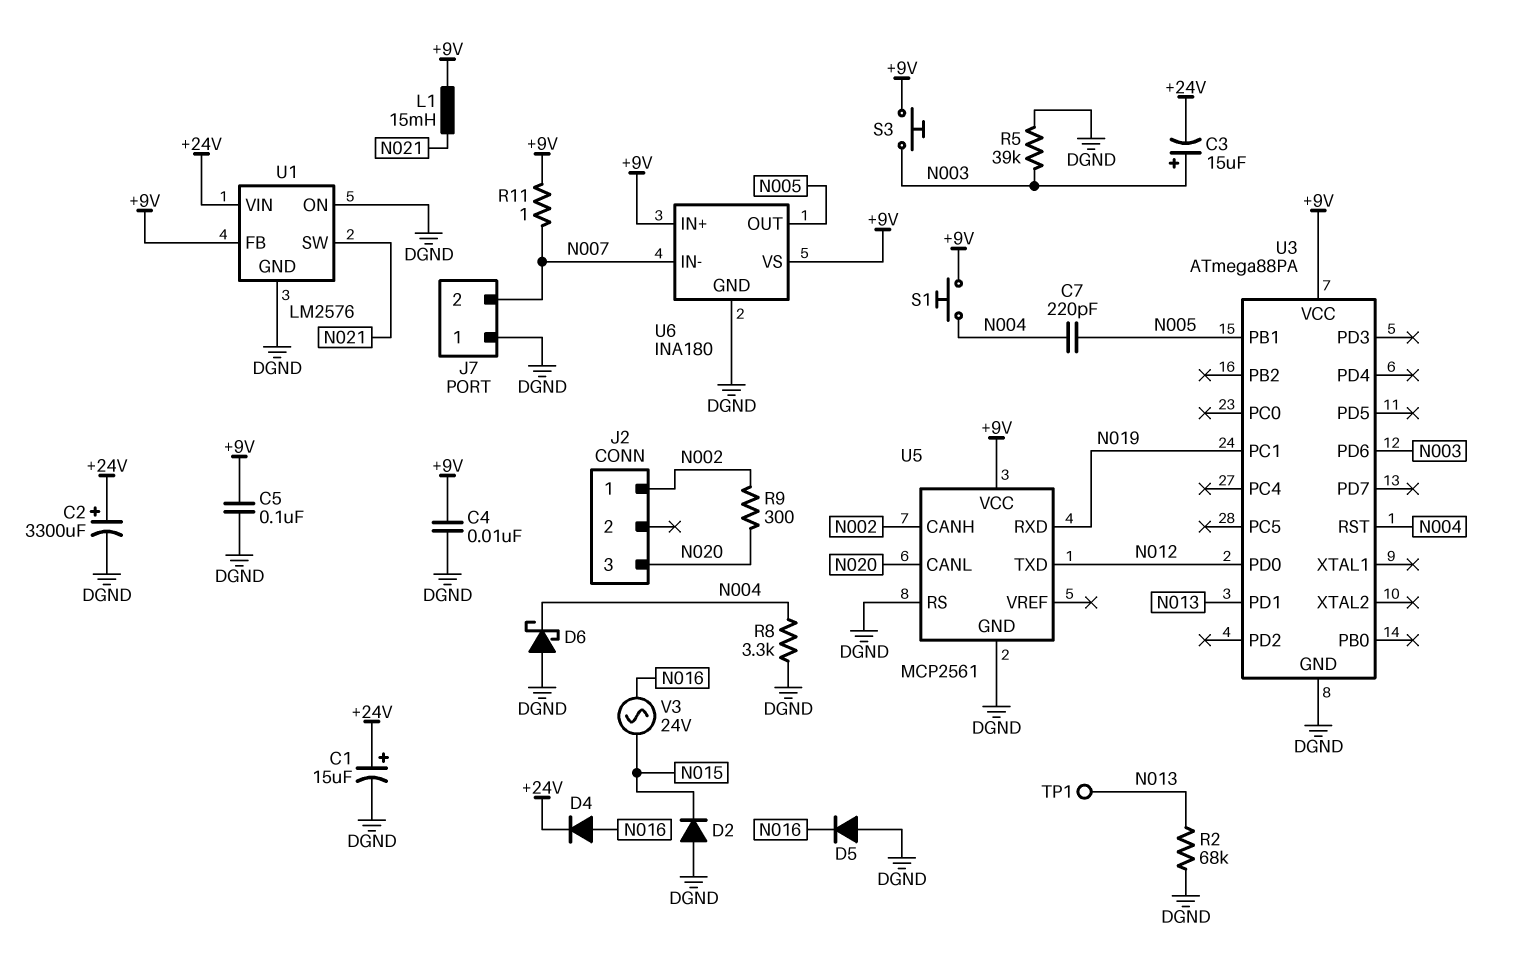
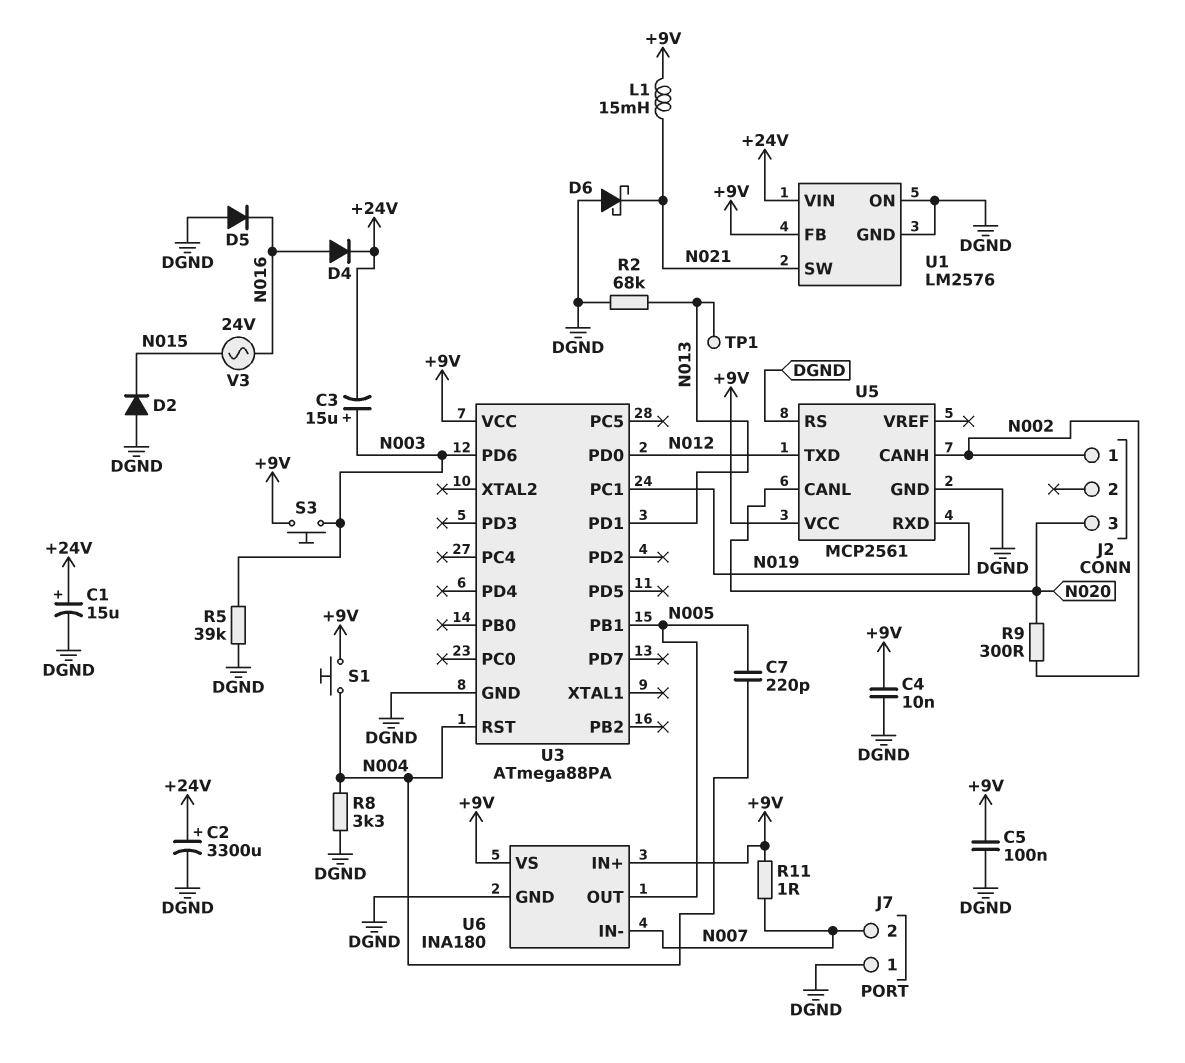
D6: schottky (A DGND, K N004) -> schottky (A DGND, K N021)

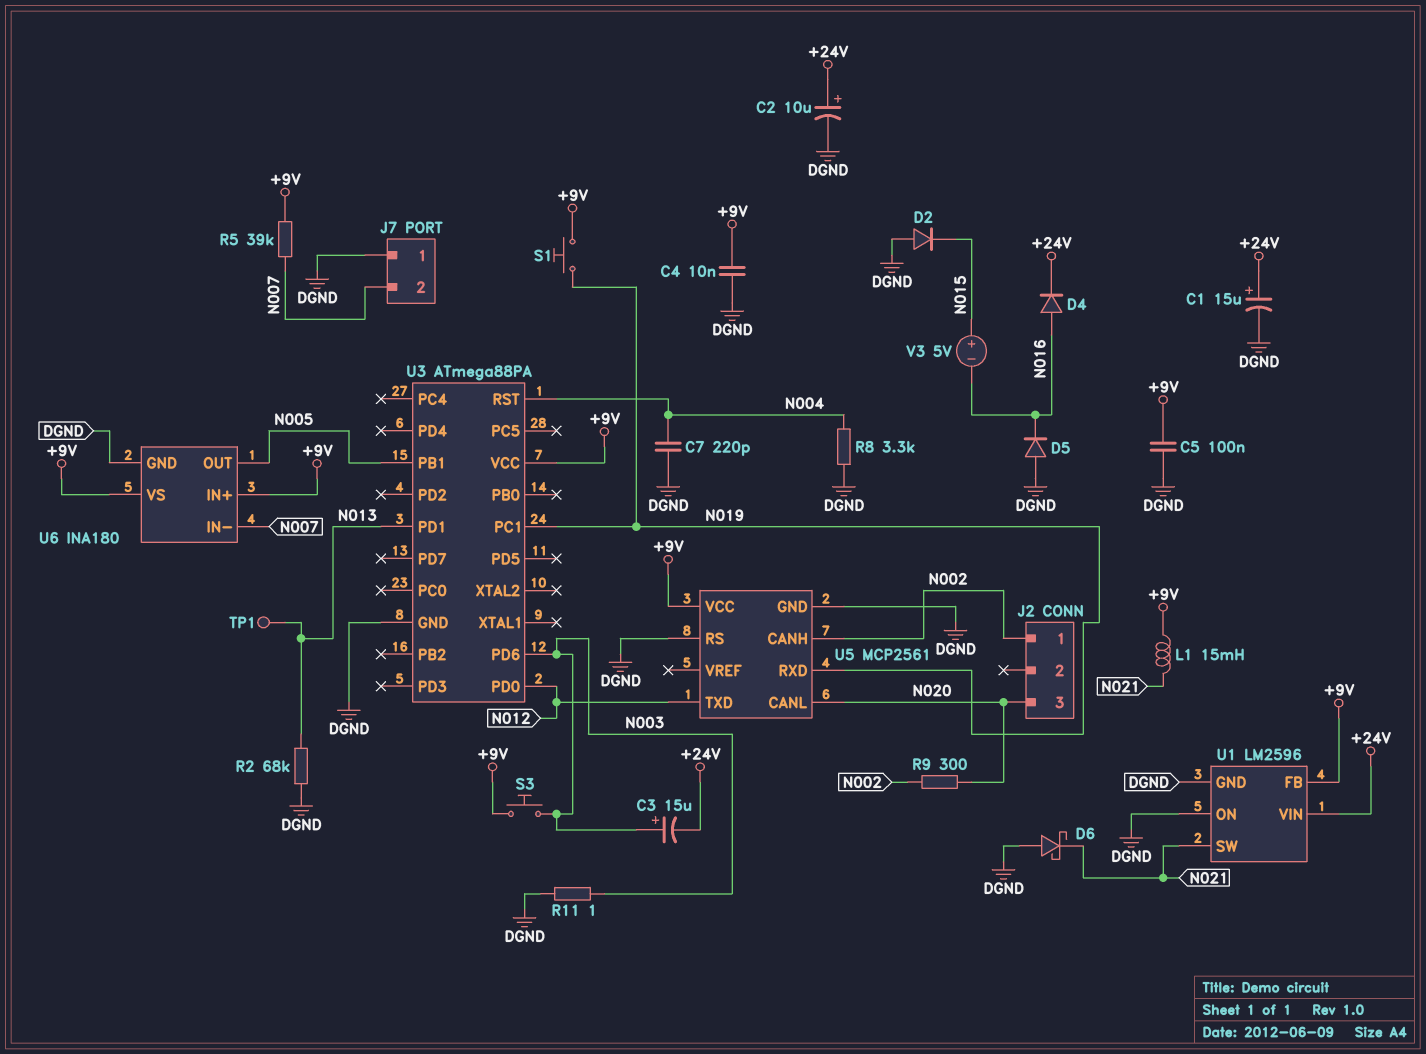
C2: 3300uF (plus +24V, minus DGND) -> 10uF (plus +24V, minus DGND)
C7: 220pF (N004, N005) -> 220pF (DGND, N004)
R5: 39k (DGND, N003) -> 39k (+9V, N007)
R11: 1 (+9V, N007) -> 1 (DGND, N003)
S1: button (+9V, N004) -> button (+9V, N019)
U1: LM2576 -> LM2596
V3: AC 24V (N015, N016) -> 5V (plus N015, minus N016)

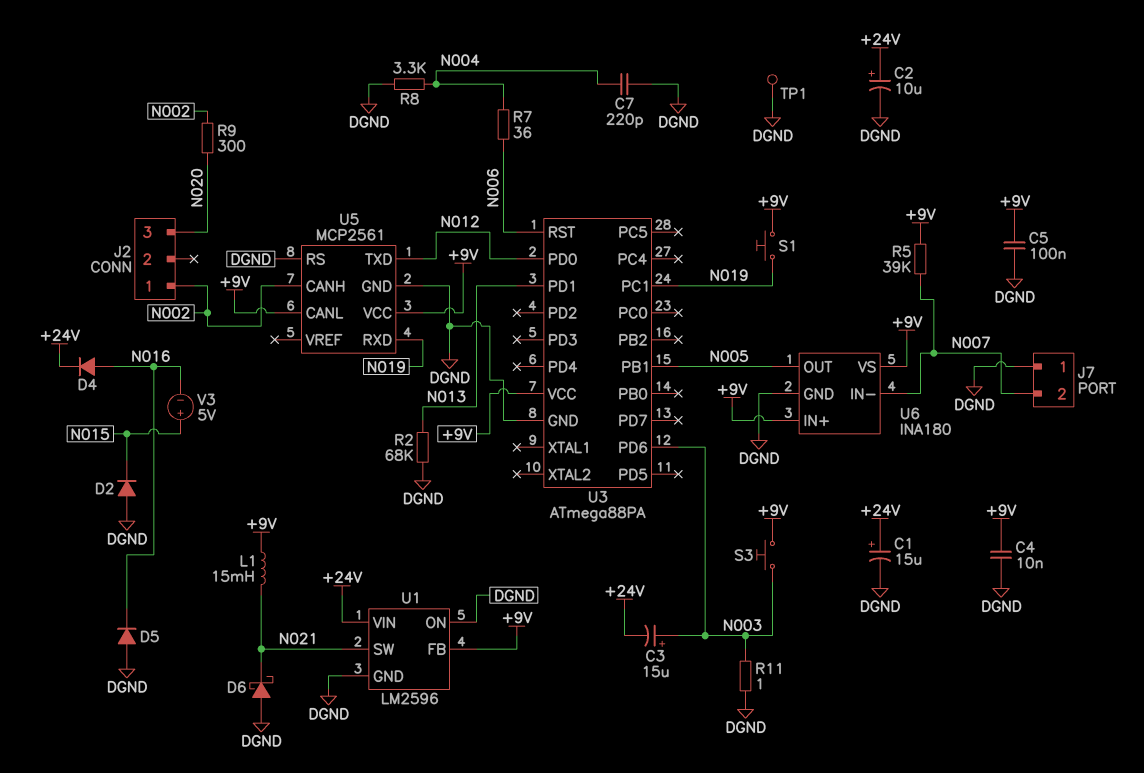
R7: none -> 36 (N004, N006)
TP1: test point (N013) -> test point (DGND)
U3 pin RST: N004 -> N006
U5 pin CANL: N020 -> +9V

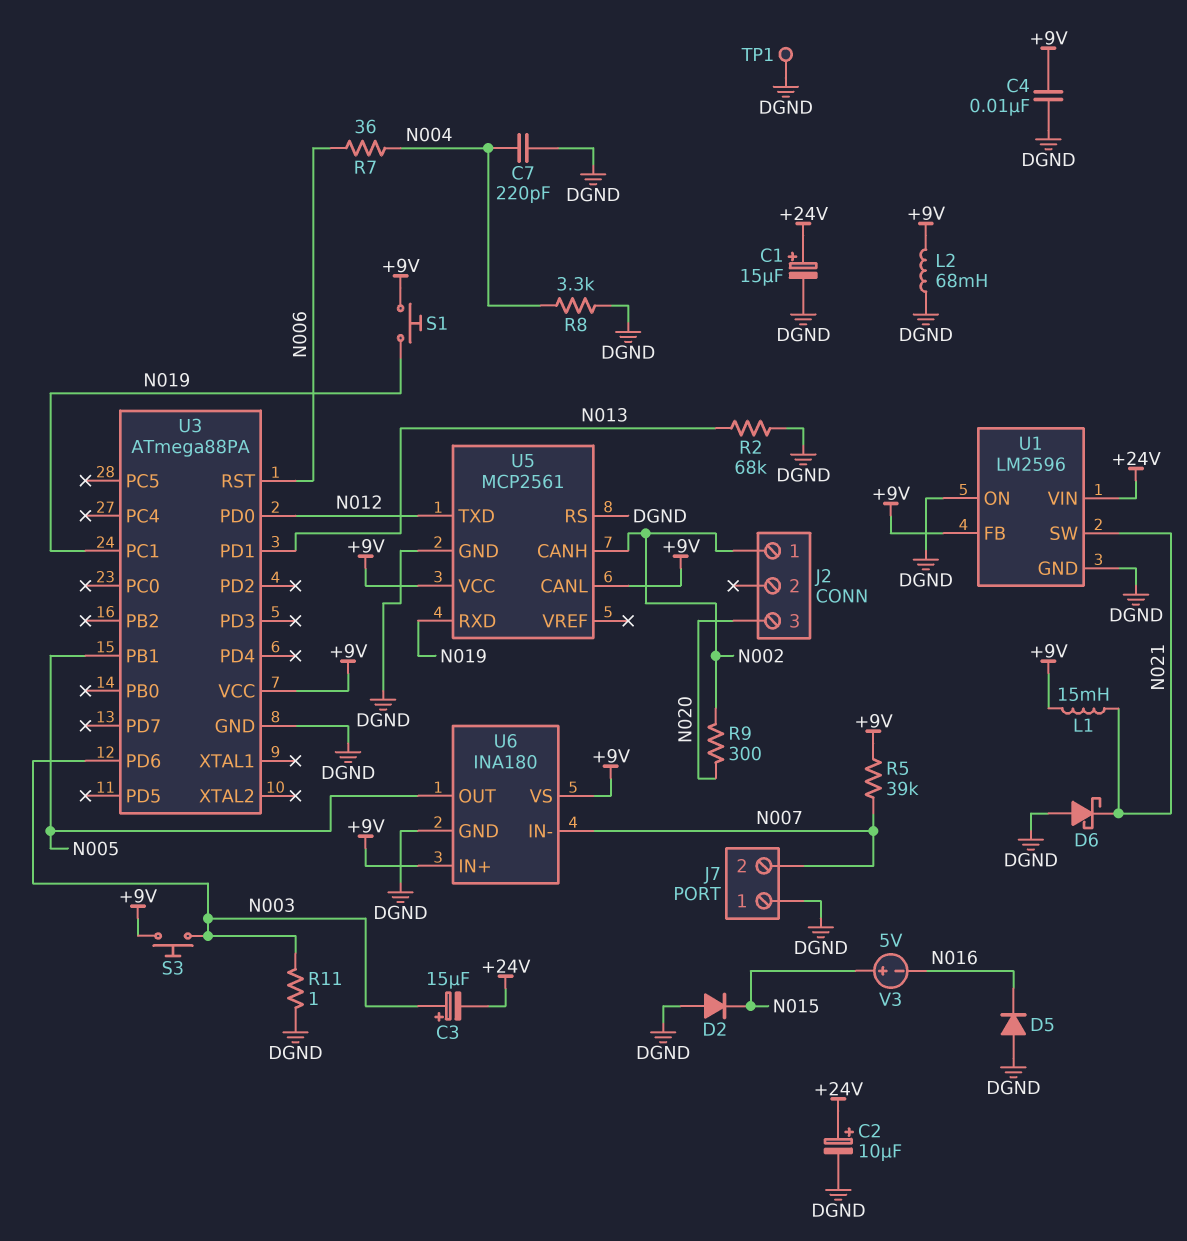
C5: 100nF (+9V, DGND) -> none
D4: diode (A N016, K +24V) -> none
L2: none -> 68mH (+9V, DGND)

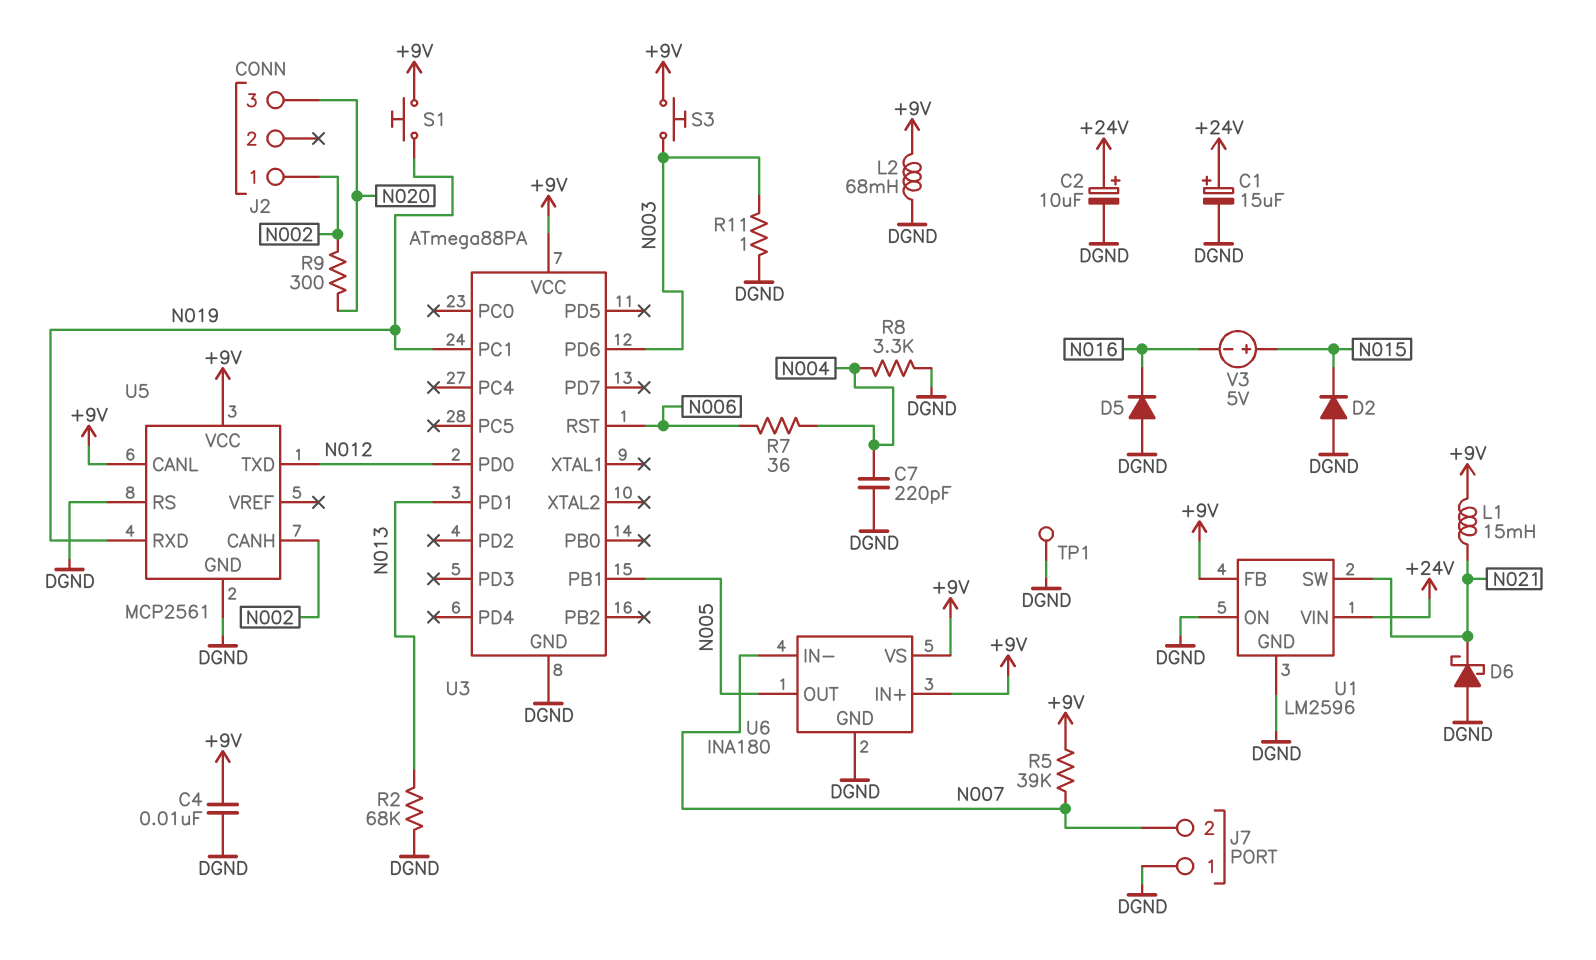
C3: 15uF (plus N003, minus +24V) -> none

